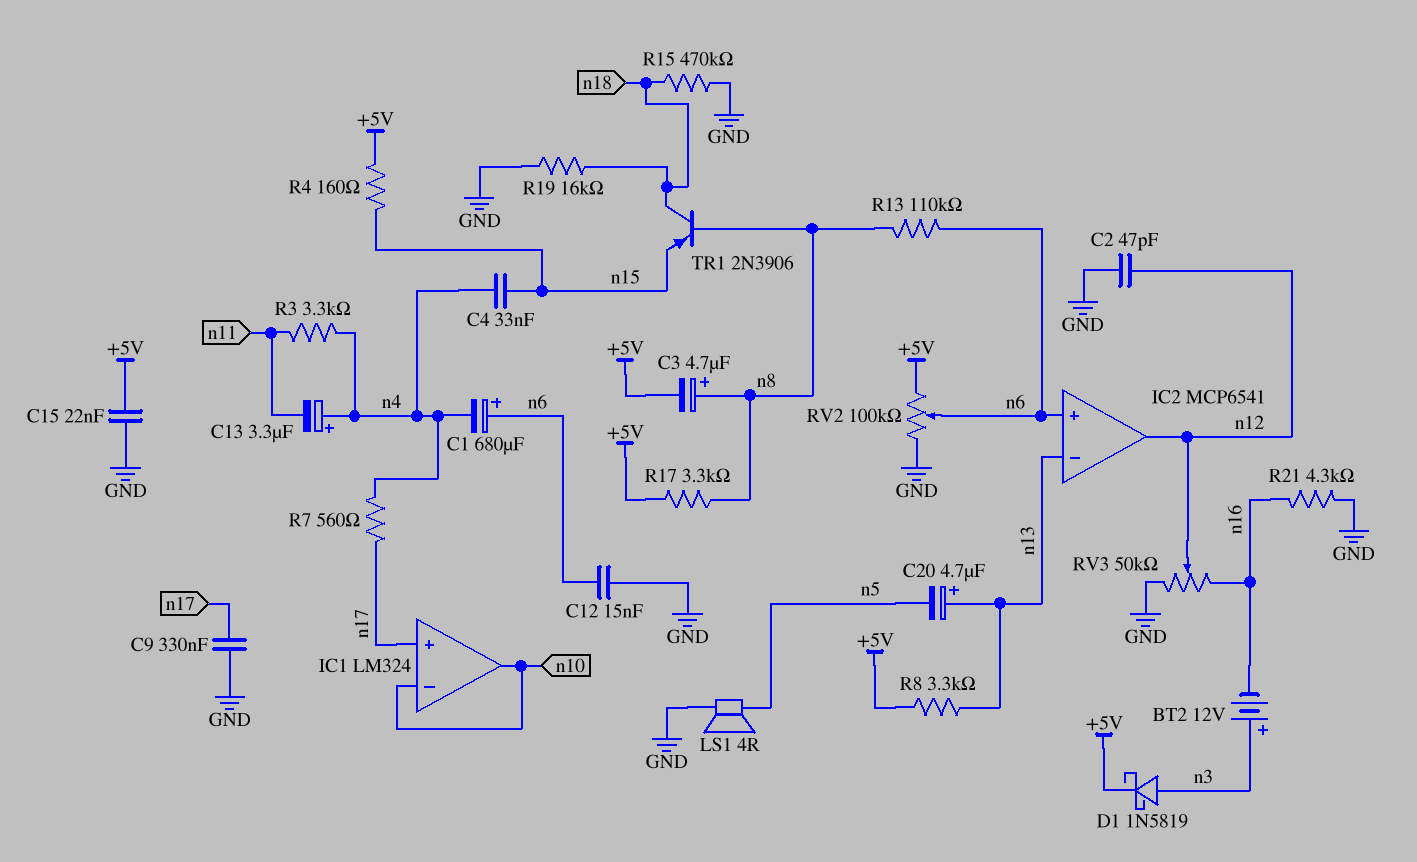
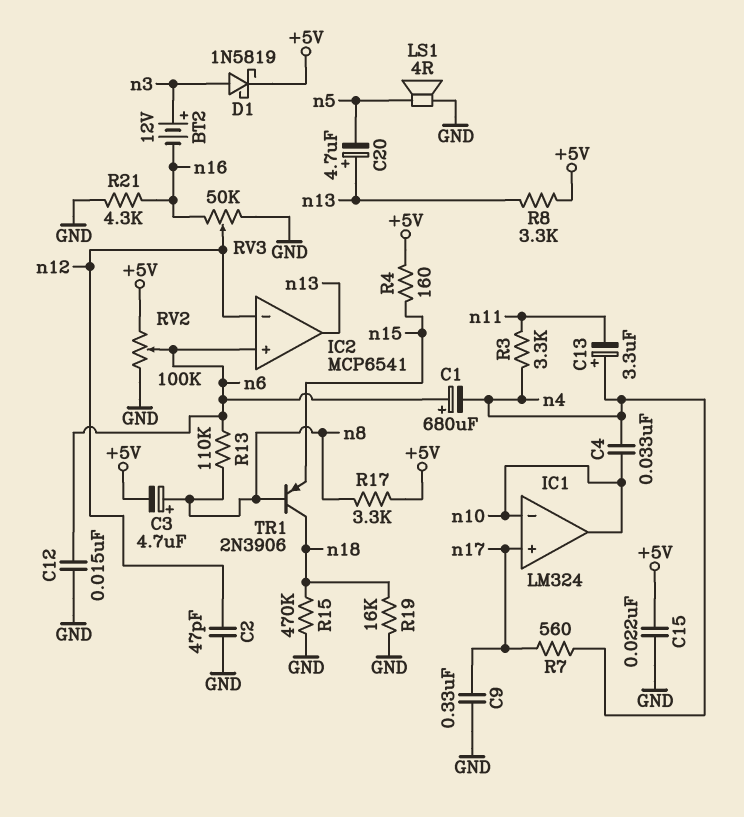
C4: 33nF (n4, n15) -> 33nF (n4, n10)
IC2 pin in-: n13 -> n12
IC2 pin out: n12 -> n13

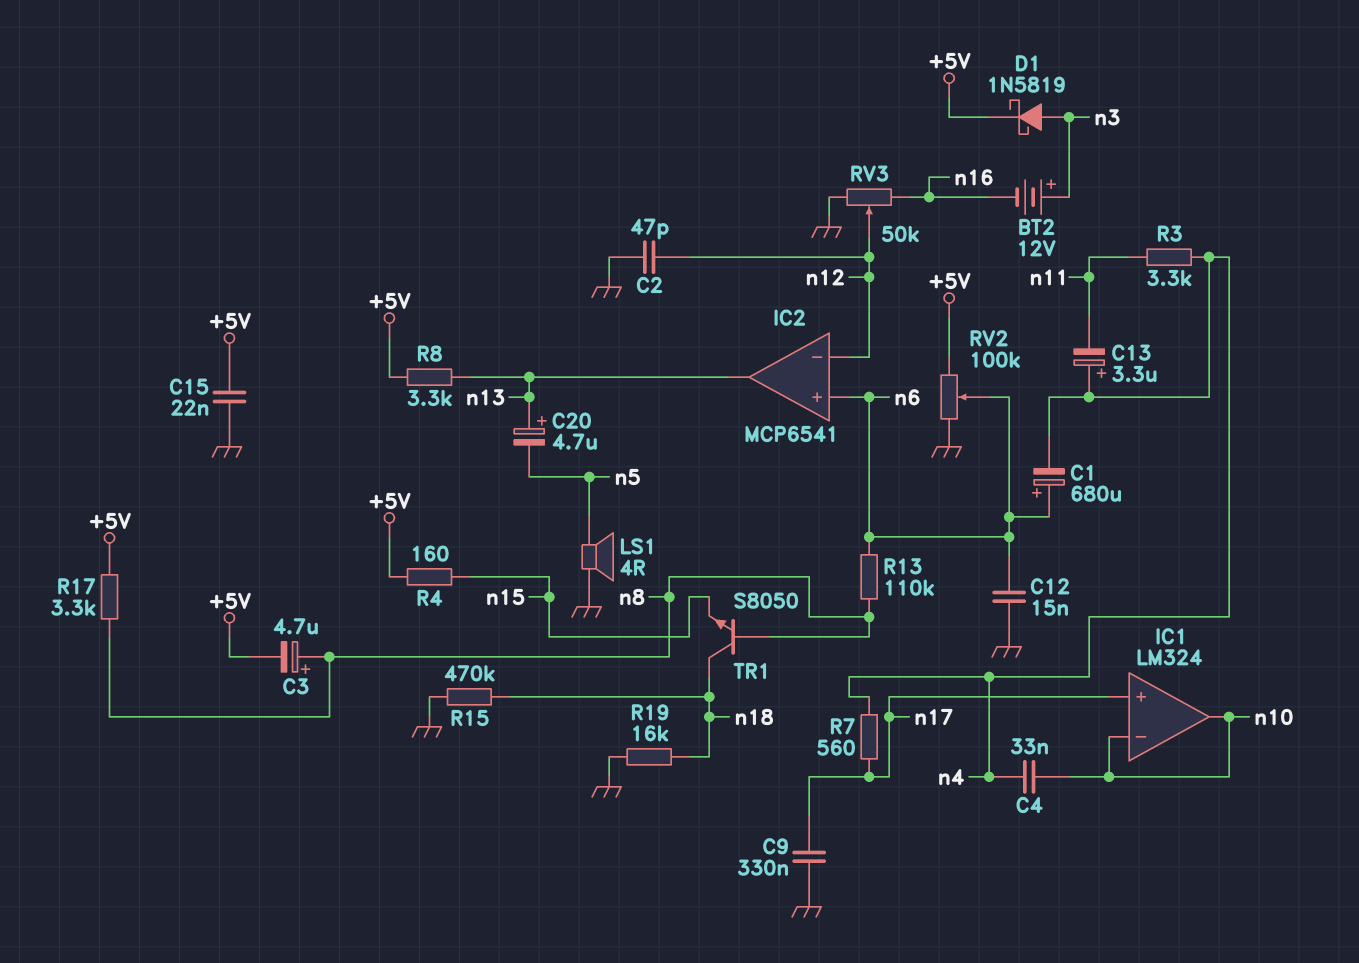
R21: 4.3k (GND, n16) -> none
TR1: PNP 2N3906 (B n8, C n18, E n15) -> NPN S8050 (B n8, C n18, E n15)

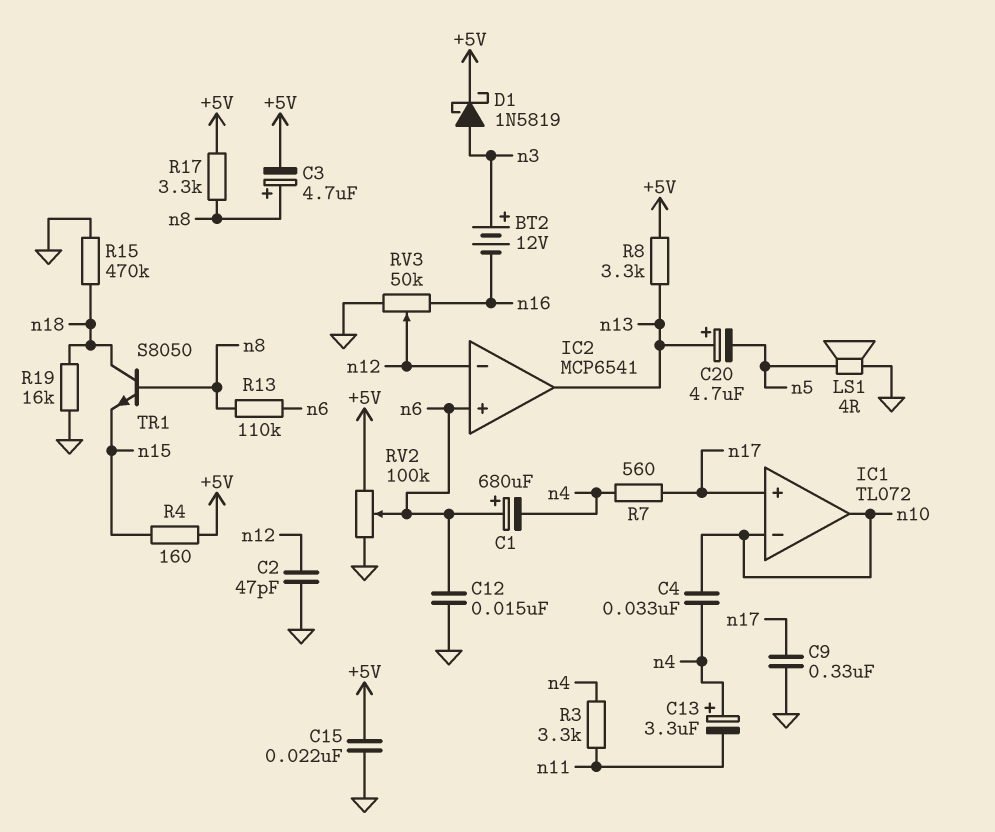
IC1: LM324 -> TL072

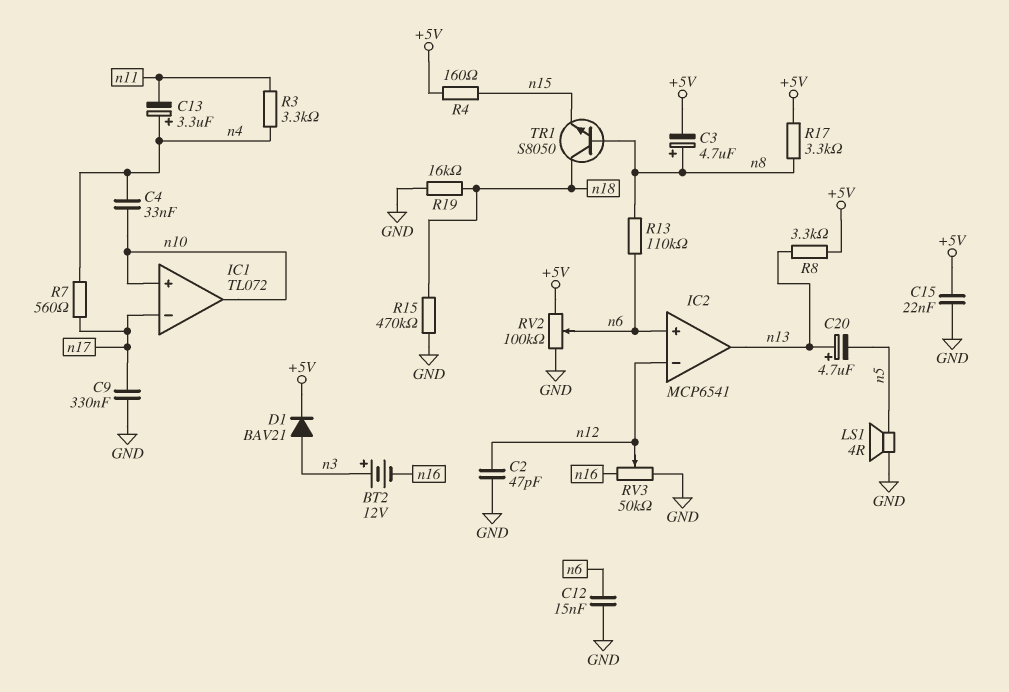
C1: 680uF (plus n6, minus n4) -> none
D1: schottky 1N5819 (A n3, K +5V) -> diode BAV21 (A n3, K +5V)
IC1 pin in+: n17 -> n10
IC1 pin in-: n10 -> n17

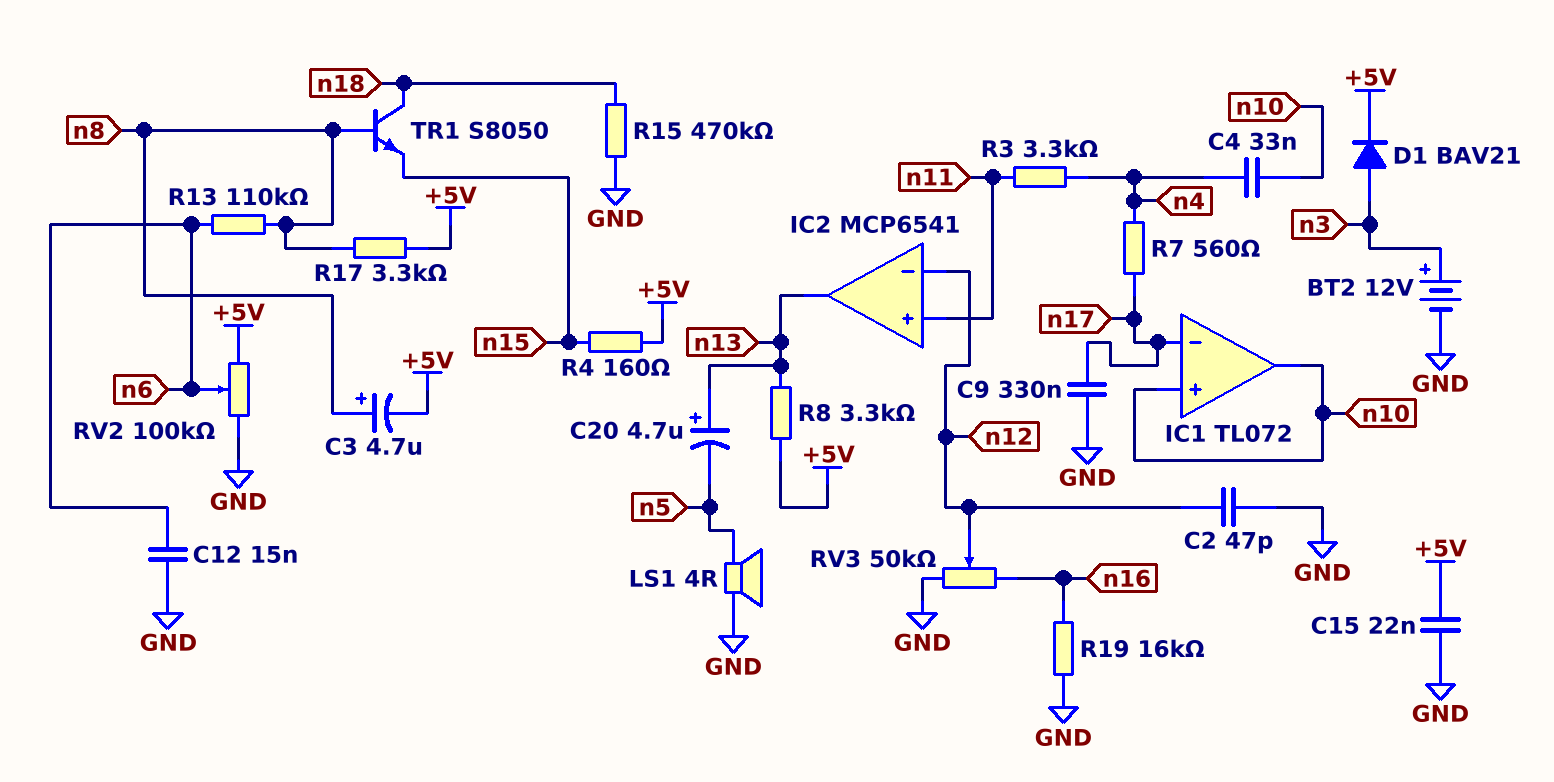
BT2: 12V (plus n3, minus n16) -> 12V (plus n3, minus GND)
C13: 3.3uF (plus n4, minus n11) -> none
IC2 pin in+: n6 -> n11
R19: 16k (GND, n18) -> 16k (GND, n16)

